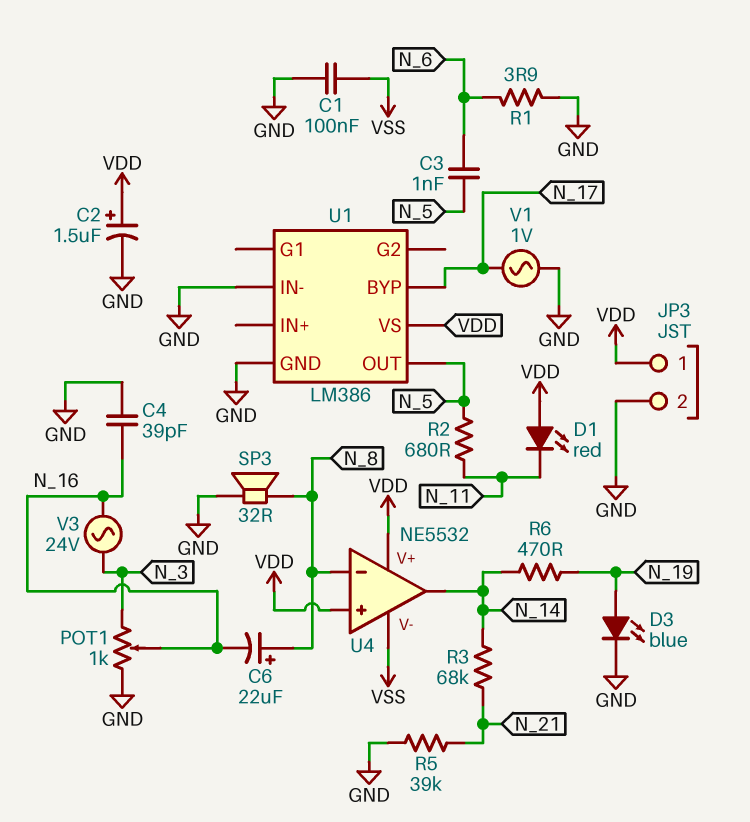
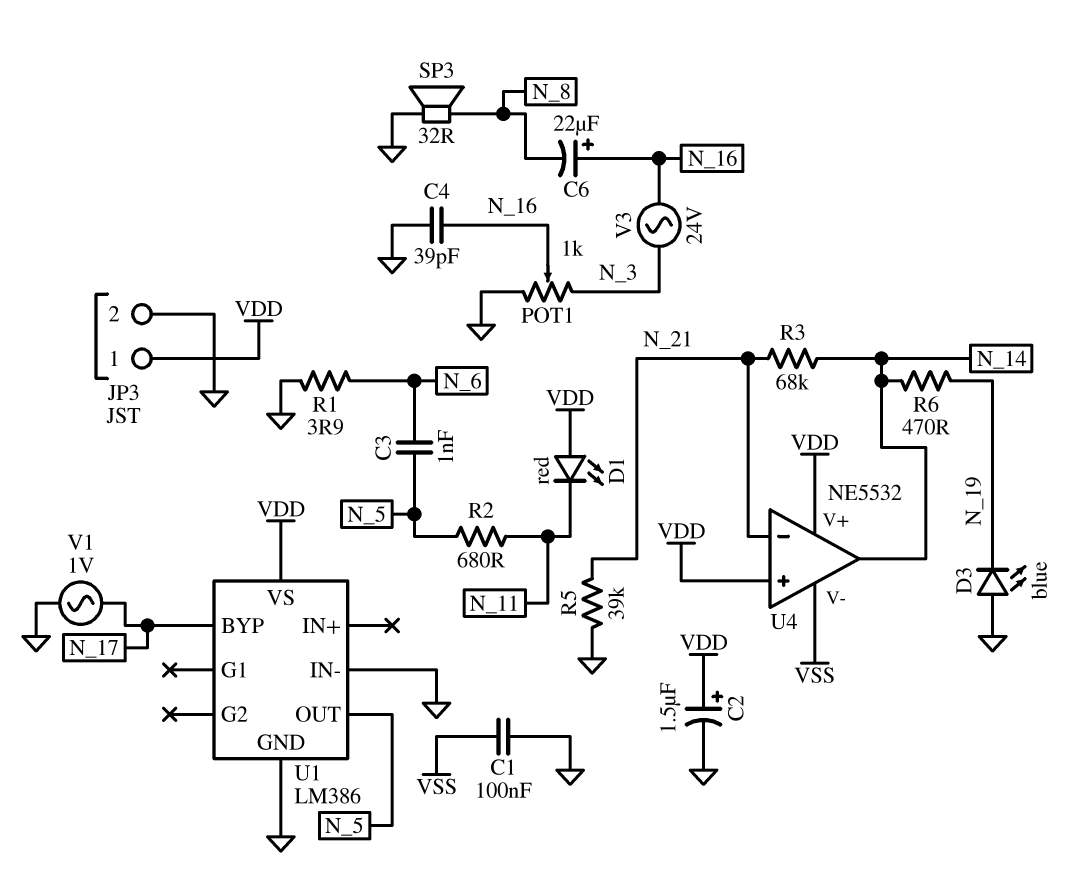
C6: 22uF (plus N_8, minus N_16) -> 22uF (plus N_16, minus N_8)
D3: LED blue (A N_19, K GND) -> LED blue (A GND, K N_19)
U4 pin in-: N_8 -> N_21

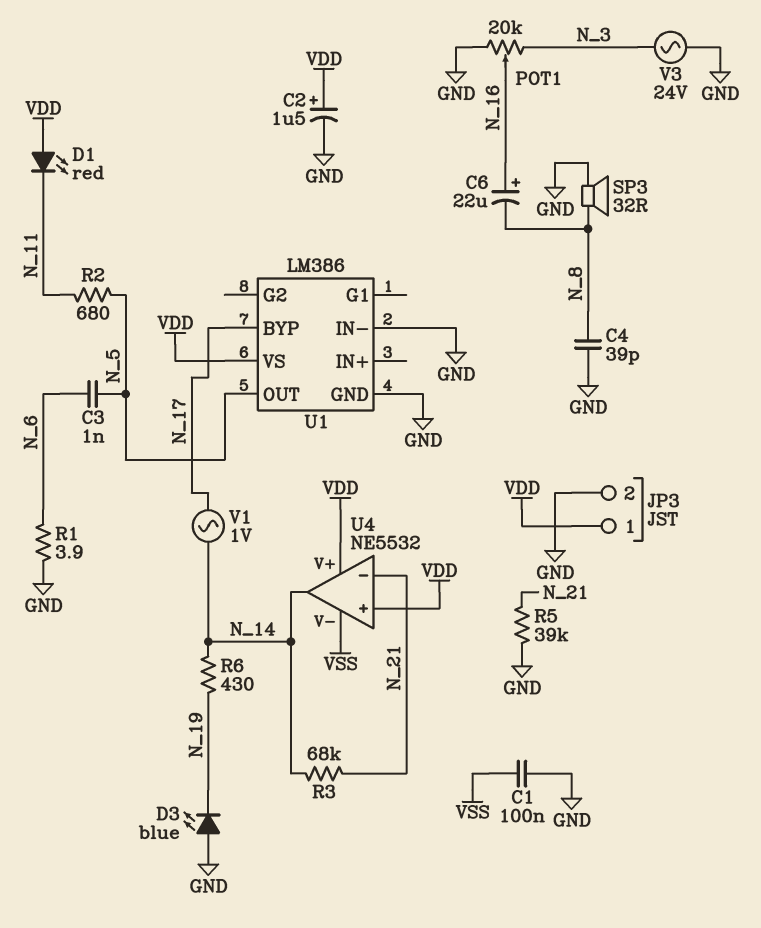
C4: 39pF (GND, N_16) -> 39pF (GND, N_8)
POT1: 1k (GND, N_3, wiper N_16) -> 20k (GND, N_3, wiper N_16)
R6: 470 (N_14, N_19) -> 430 (N_14, N_19)
V1: AC 1V (GND, N_17) -> AC 1V (N_14, N_17)
V3: AC 24V (N_3, N_16) -> AC 24V (GND, N_3)

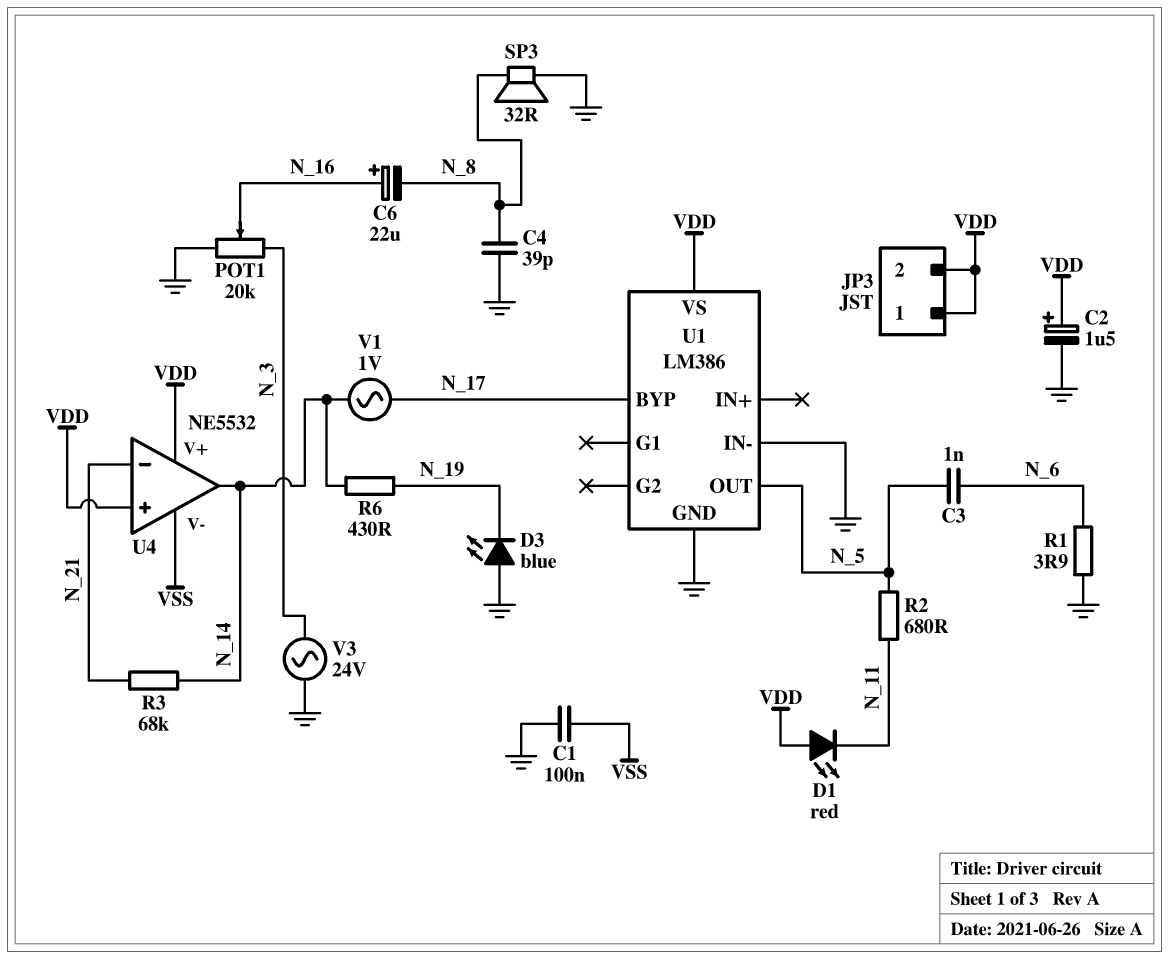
JP3 pin 2: GND -> VDD
R5: 39k (GND, N_21) -> none

